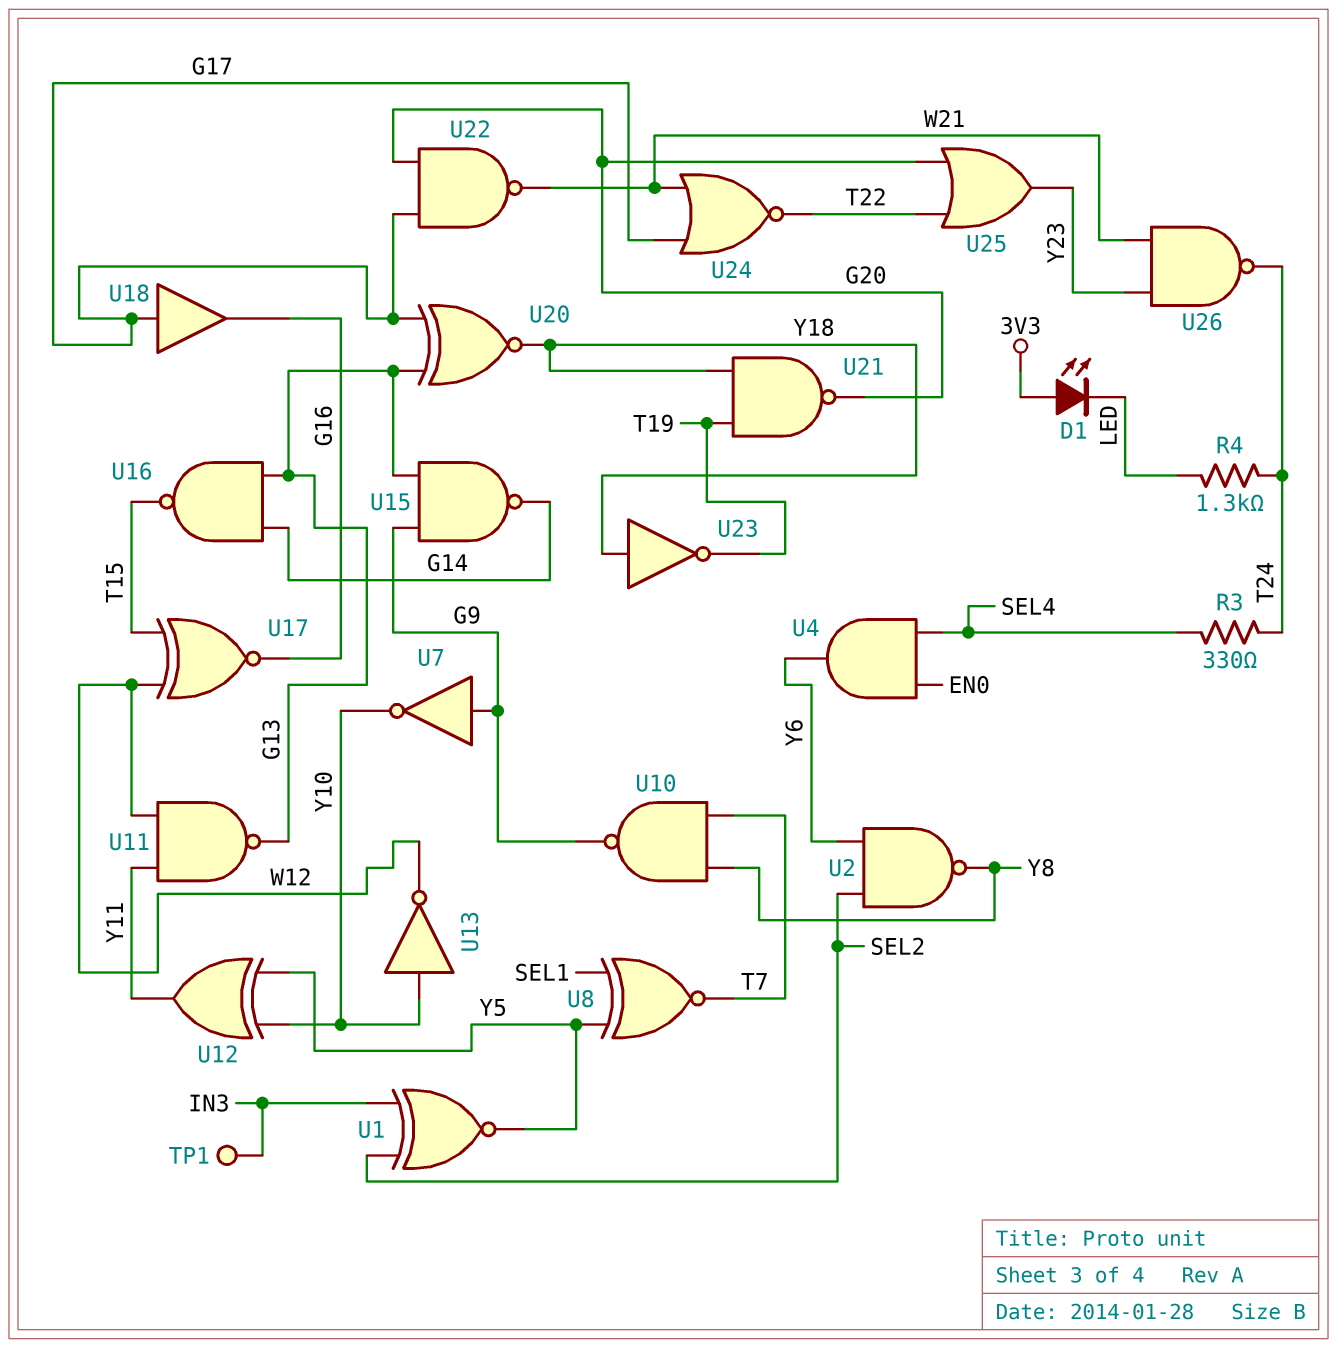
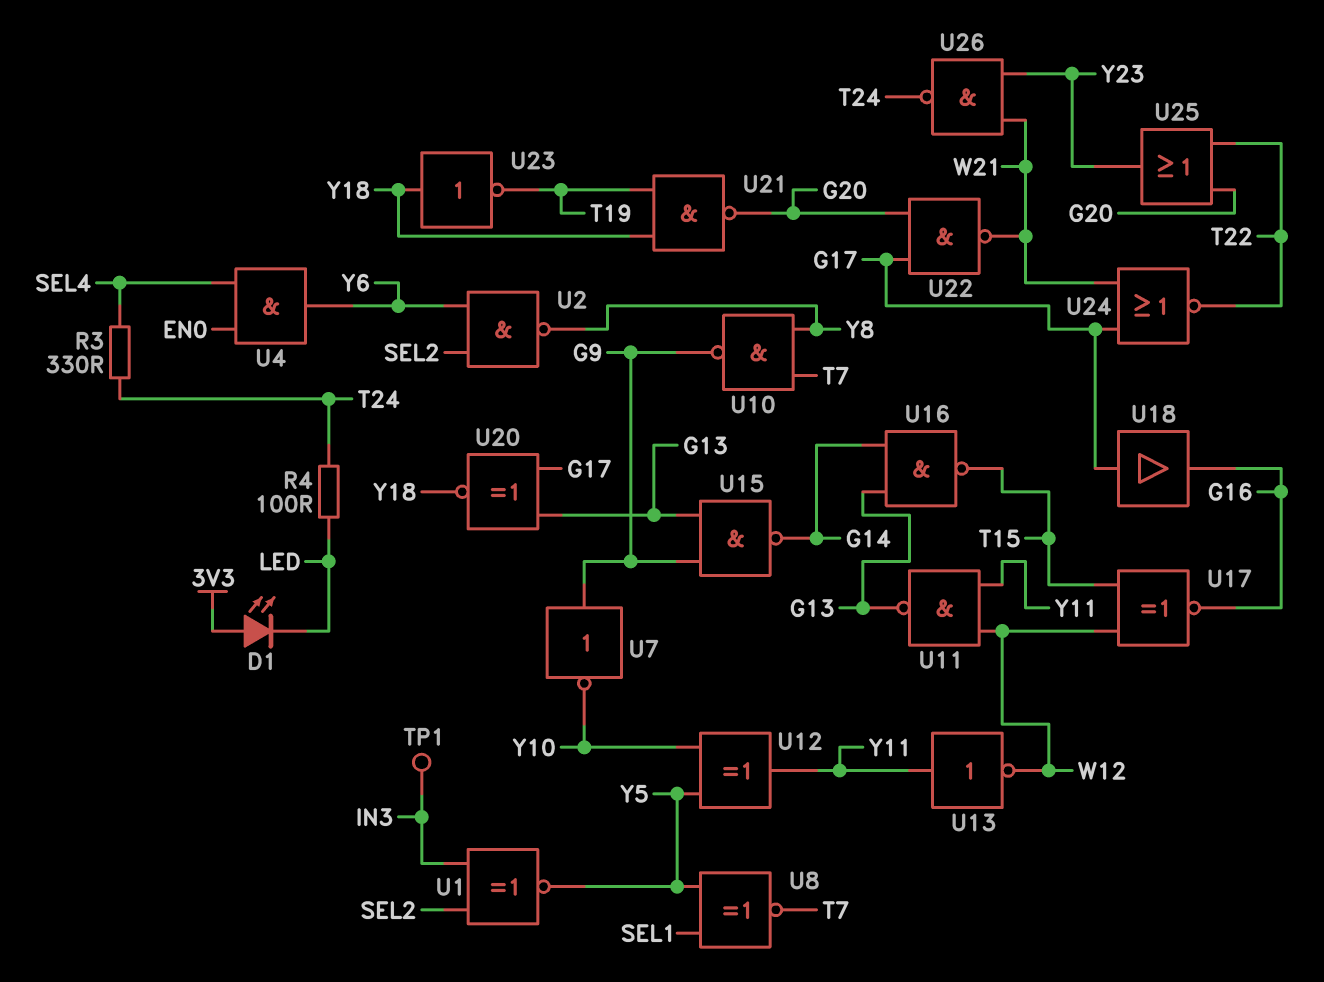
R4: 1.3k (LED, T24) -> 100 (LED, T24)
U13: NOT (in Y10, out W12) -> NOT (in Y11, out W12)

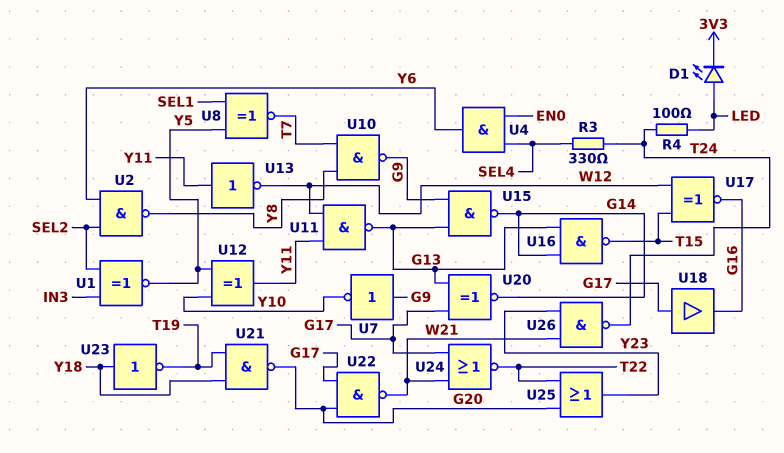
D1: LED (A 3V3, K LED) -> LED (A LED, K 3V3)
TP1: test point (IN3) -> none
U20: XNOR (in G13, in G17, out Y18) -> XNOR (in G13, in G17, out G14)

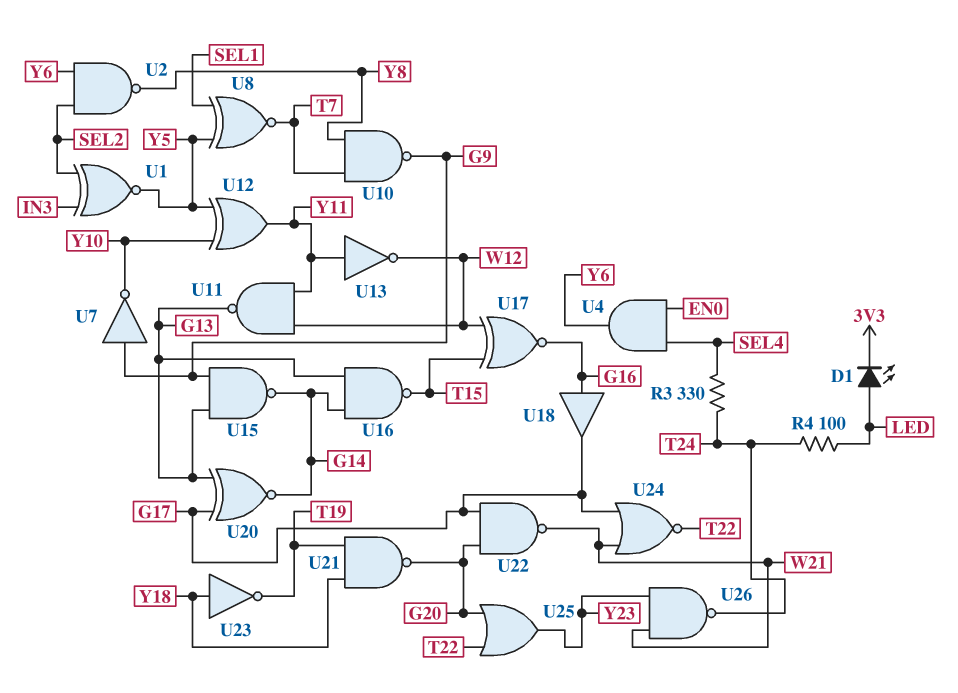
U18: buffer (in G17, out G16) -> buffer (in G16, out G17)

